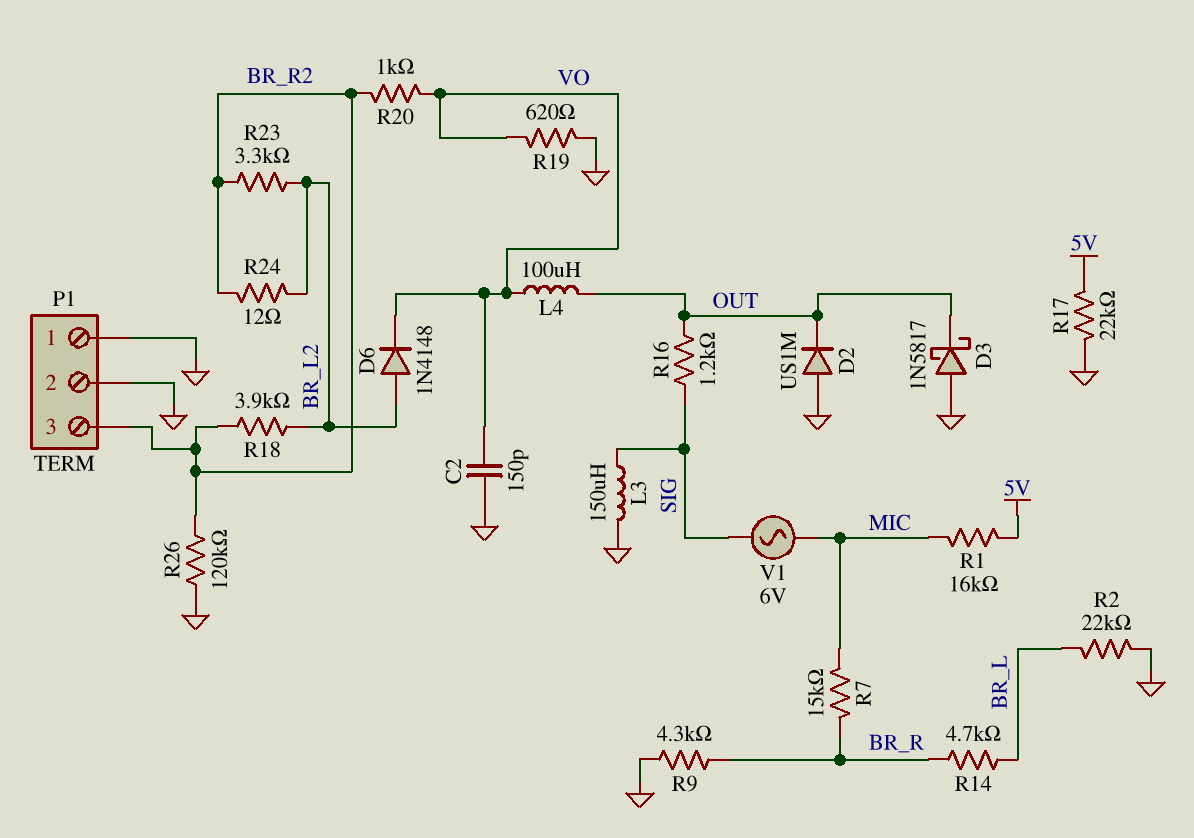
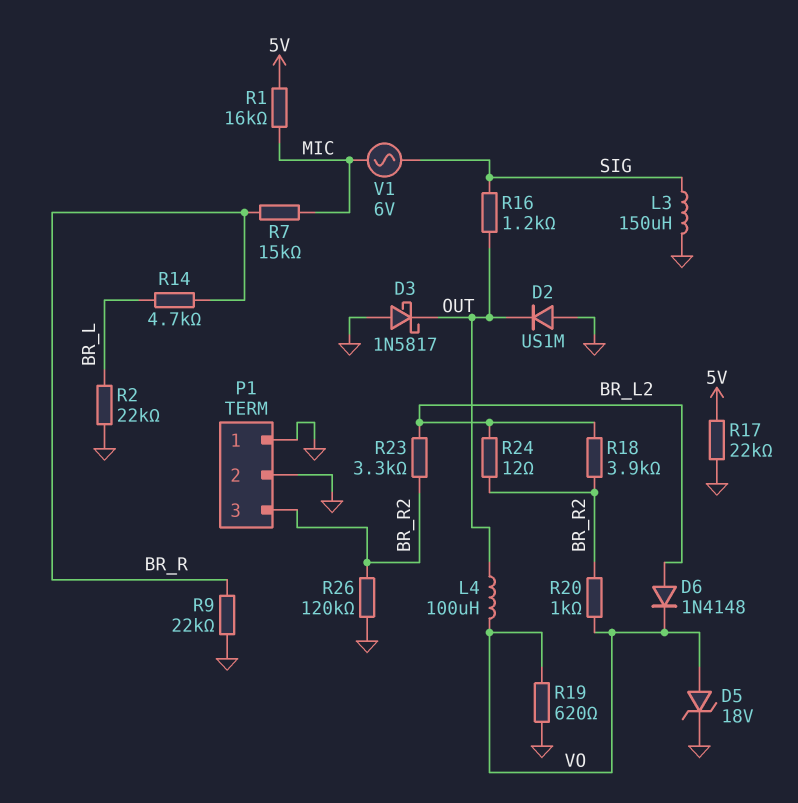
C2: 150pF (GND, VO) -> none
D5: none -> zener 18V (A VO, K GND)
R9: 4.3k (BR_R, GND) -> 22k (BR_R, GND)

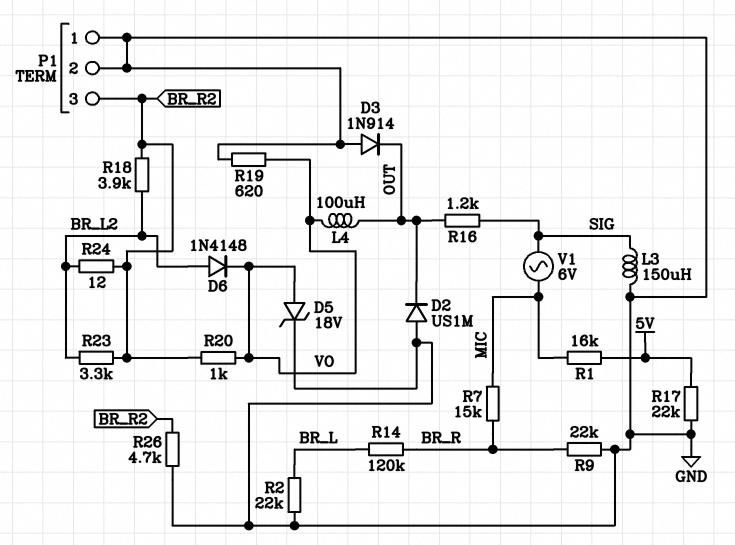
D3: schottky 1N5817 (A GND, K OUT) -> diode 1N914 (A GND, K OUT)
R14: 4.7k (BR_L, BR_R) -> 120k (BR_L, BR_R)
R26: 120k (BR_R2, GND) -> 4.7k (BR_R2, GND)

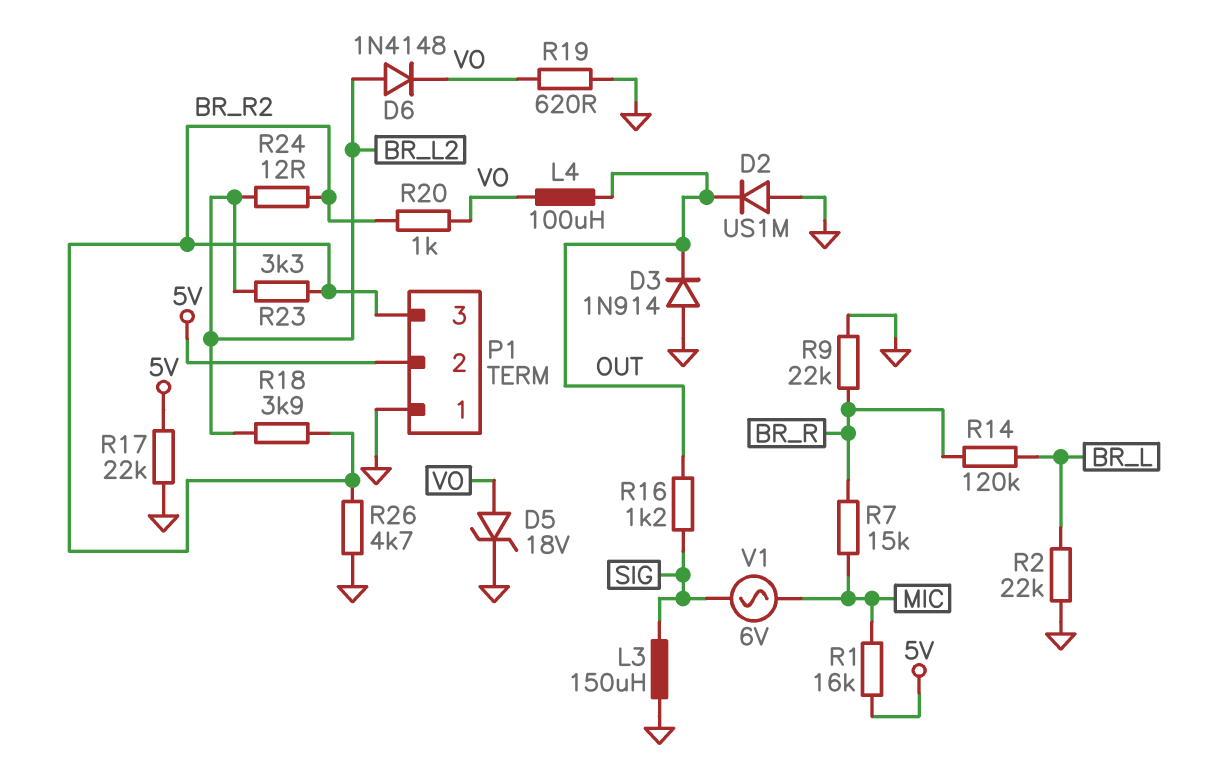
P1 pin 2: GND -> 5V

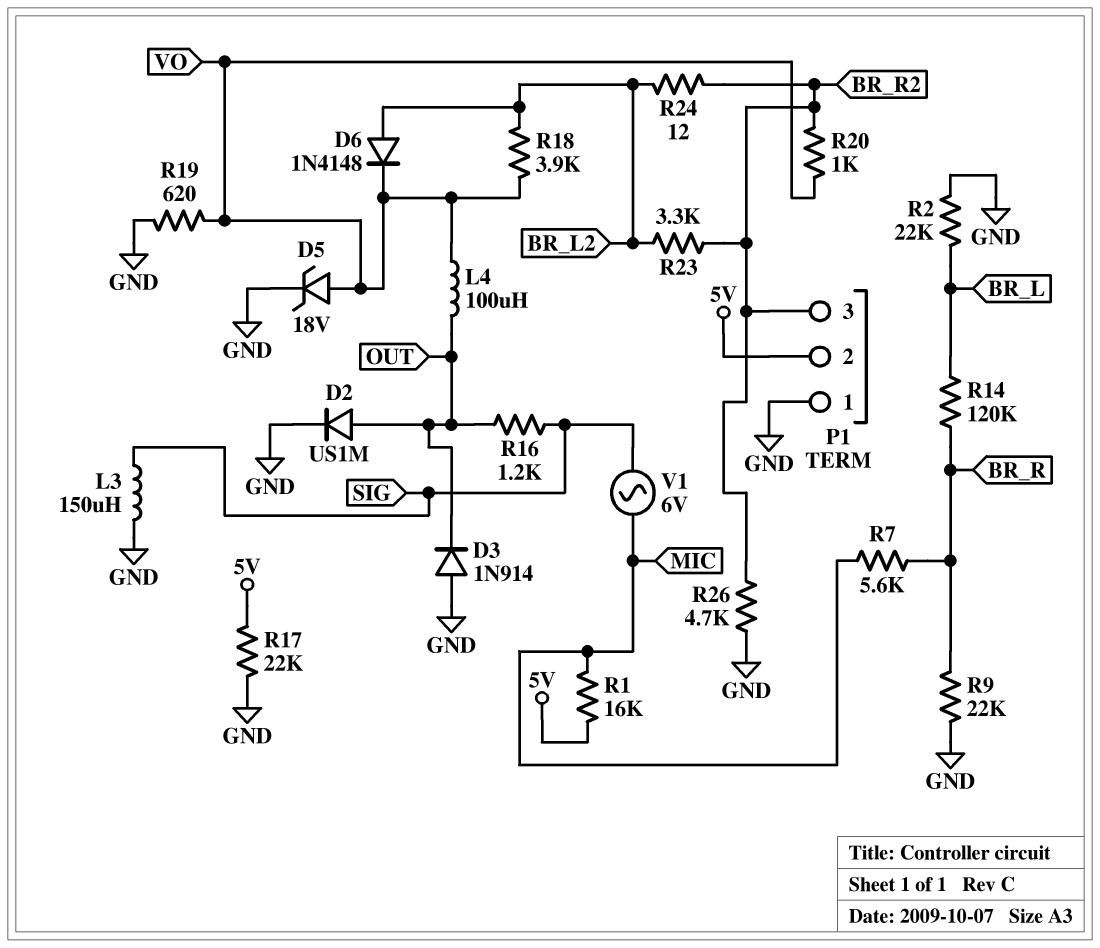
D2: diode US1M (A GND, K OUT) -> diode US1M (A OUT, K GND)
R7: 15k (BR_R, MIC) -> 5.6k (BR_R, MIC)
R18: 3.9k (BR_L2, BR_R2) -> 3.9k (BR_L2, VO)

